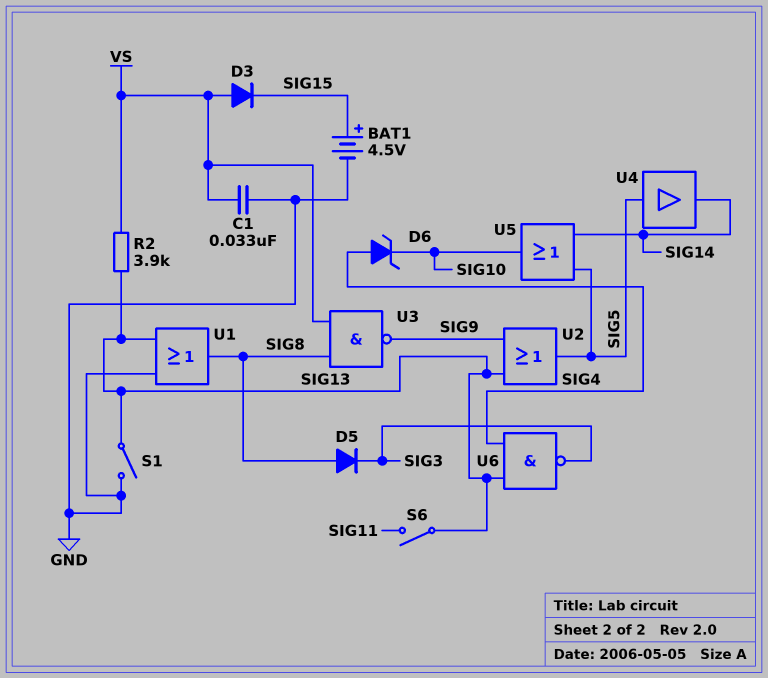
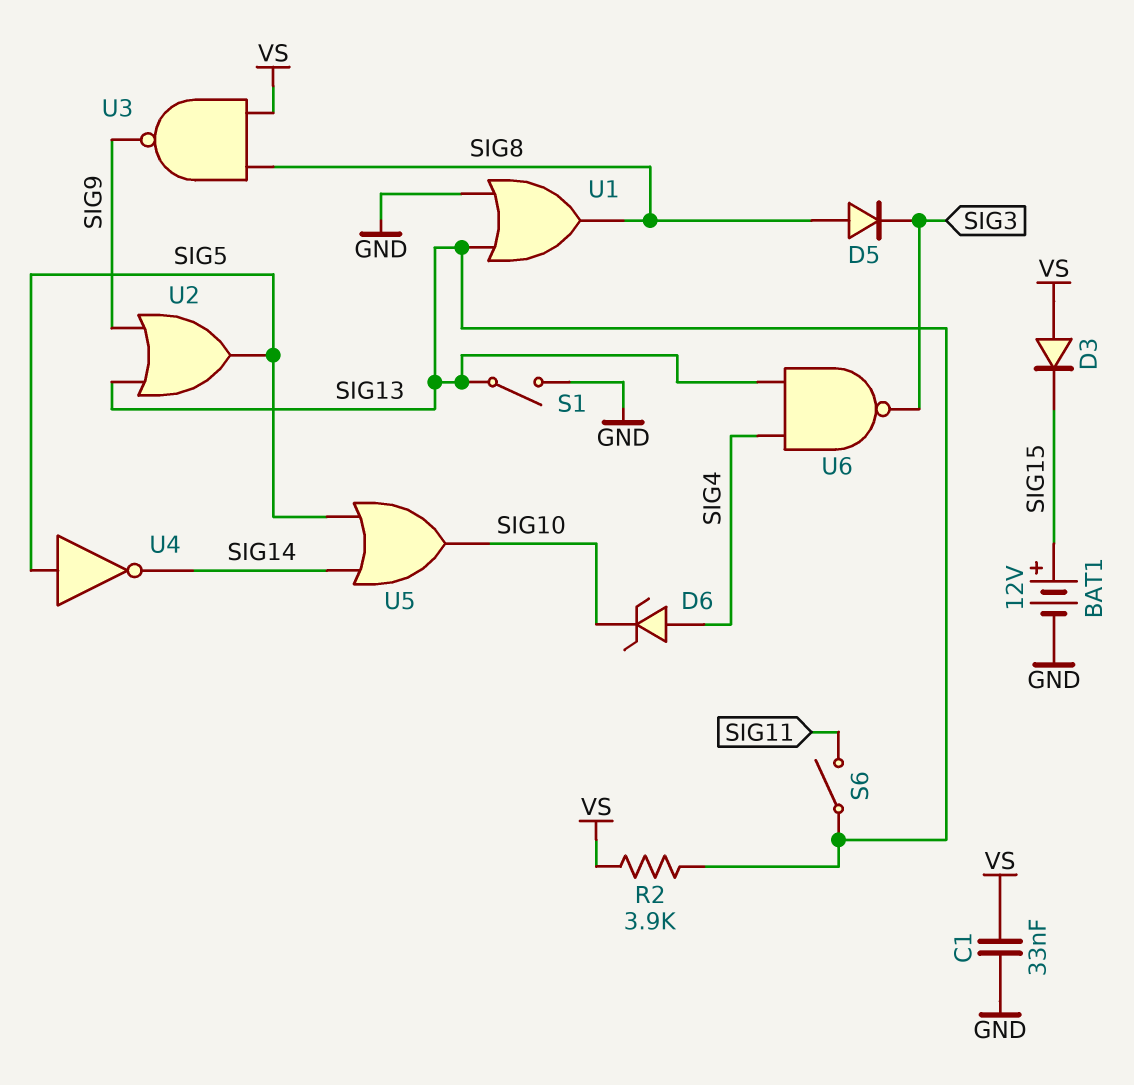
BAT1: 4.5V (plus SIG15, minus GND) -> 12V (plus SIG15, minus GND)
U4: buffer (in SIG5, out SIG14) -> NOT (in SIG5, out SIG14)

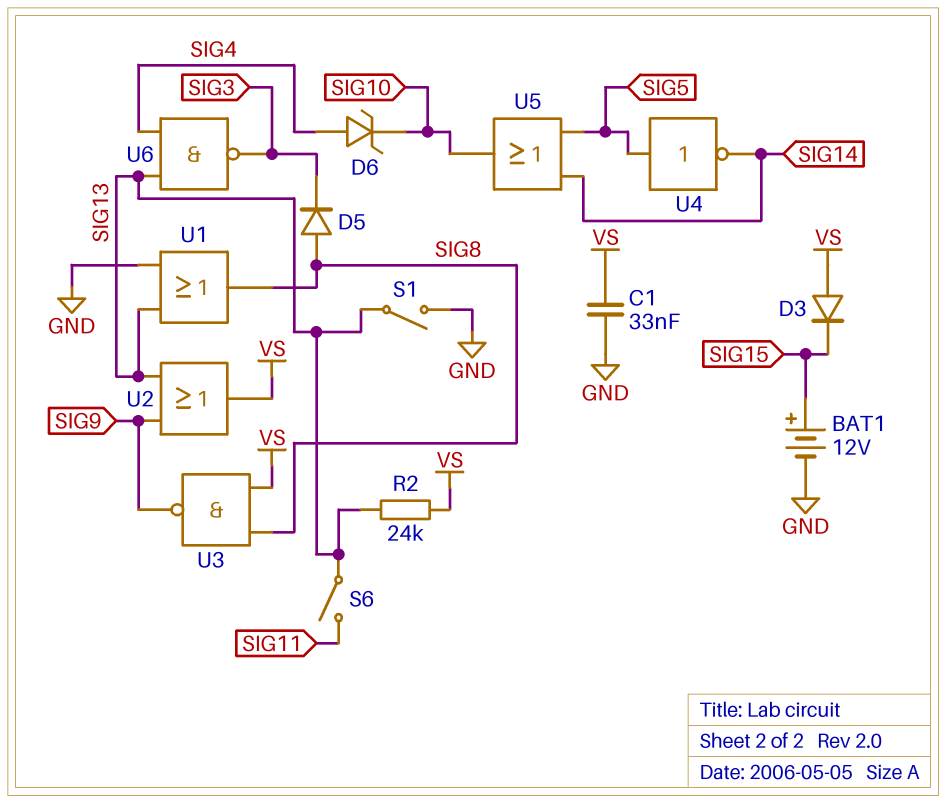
R2: 3.9k (SIG13, VS) -> 24k (SIG13, VS)
U2: OR (in SIG9, in SIG13, out SIG5) -> OR (in SIG9, in SIG13, out VS)

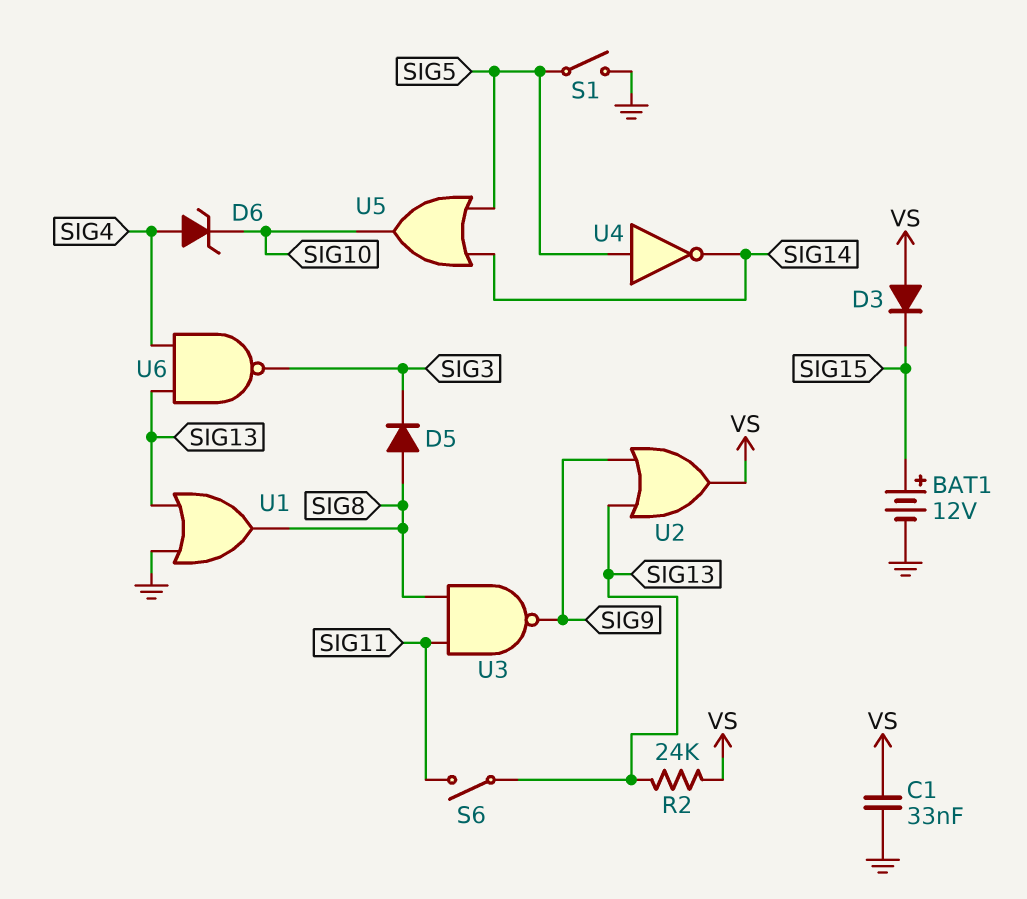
S1: switch (GND, SIG13) -> switch (GND, SIG5)
U3: NAND (in SIG8, in VS, out SIG9) -> NAND (in SIG8, in SIG11, out SIG9)

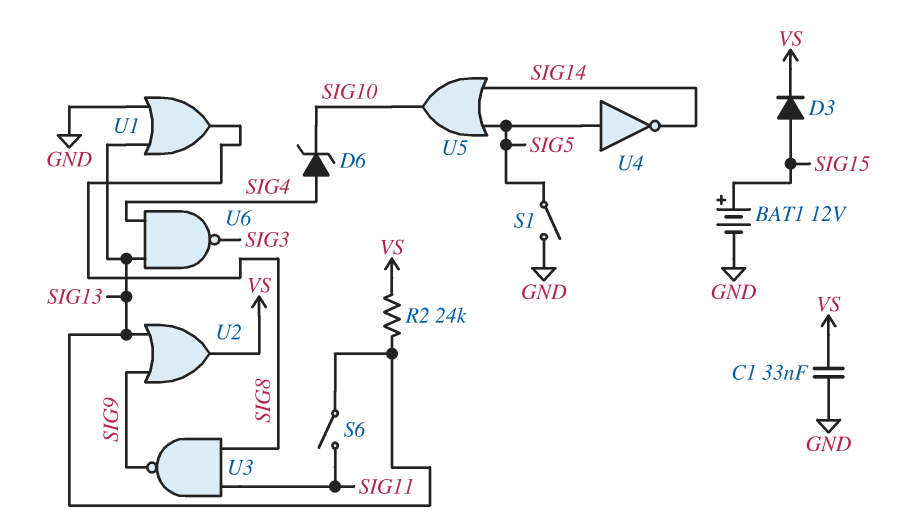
D3: diode (A VS, K SIG15) -> diode (A SIG15, K VS)
D5: diode (A SIG8, K SIG3) -> none

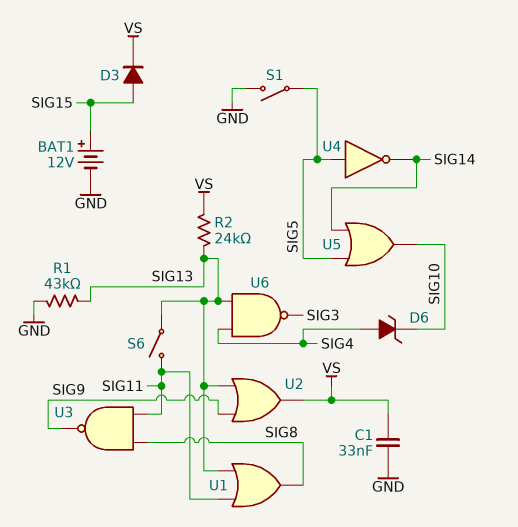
R1: none -> 43k (GND, SIG13)
U1: OR (in GND, in SIG13, out SIG8) -> OR (in SIG11, in SIG13, out SIG8)

